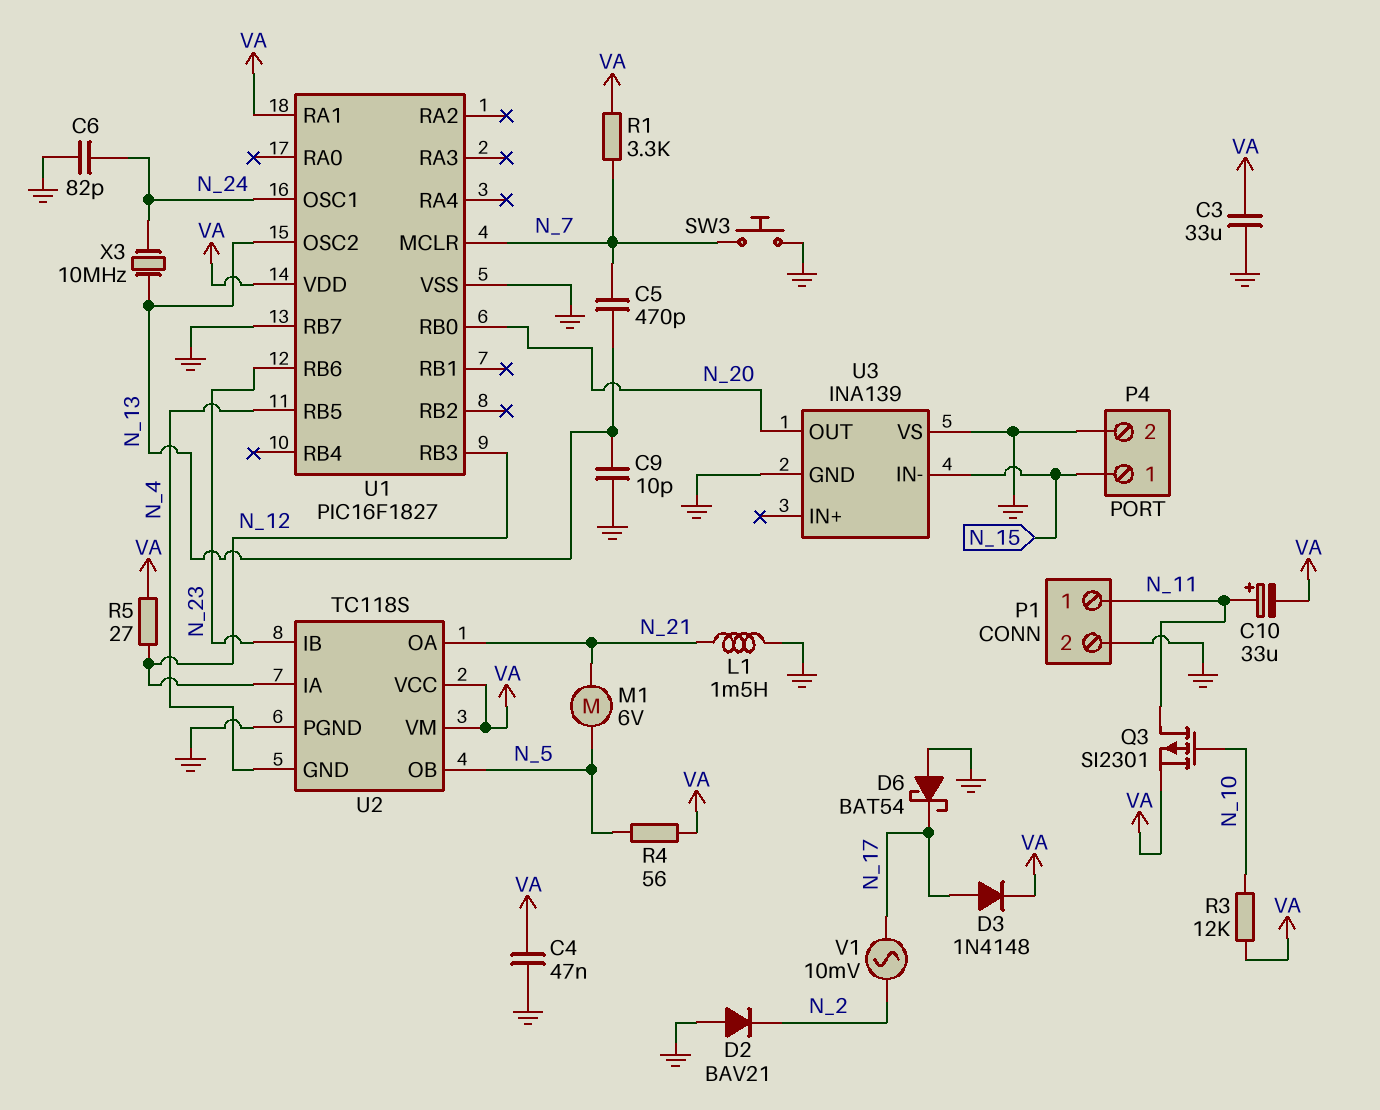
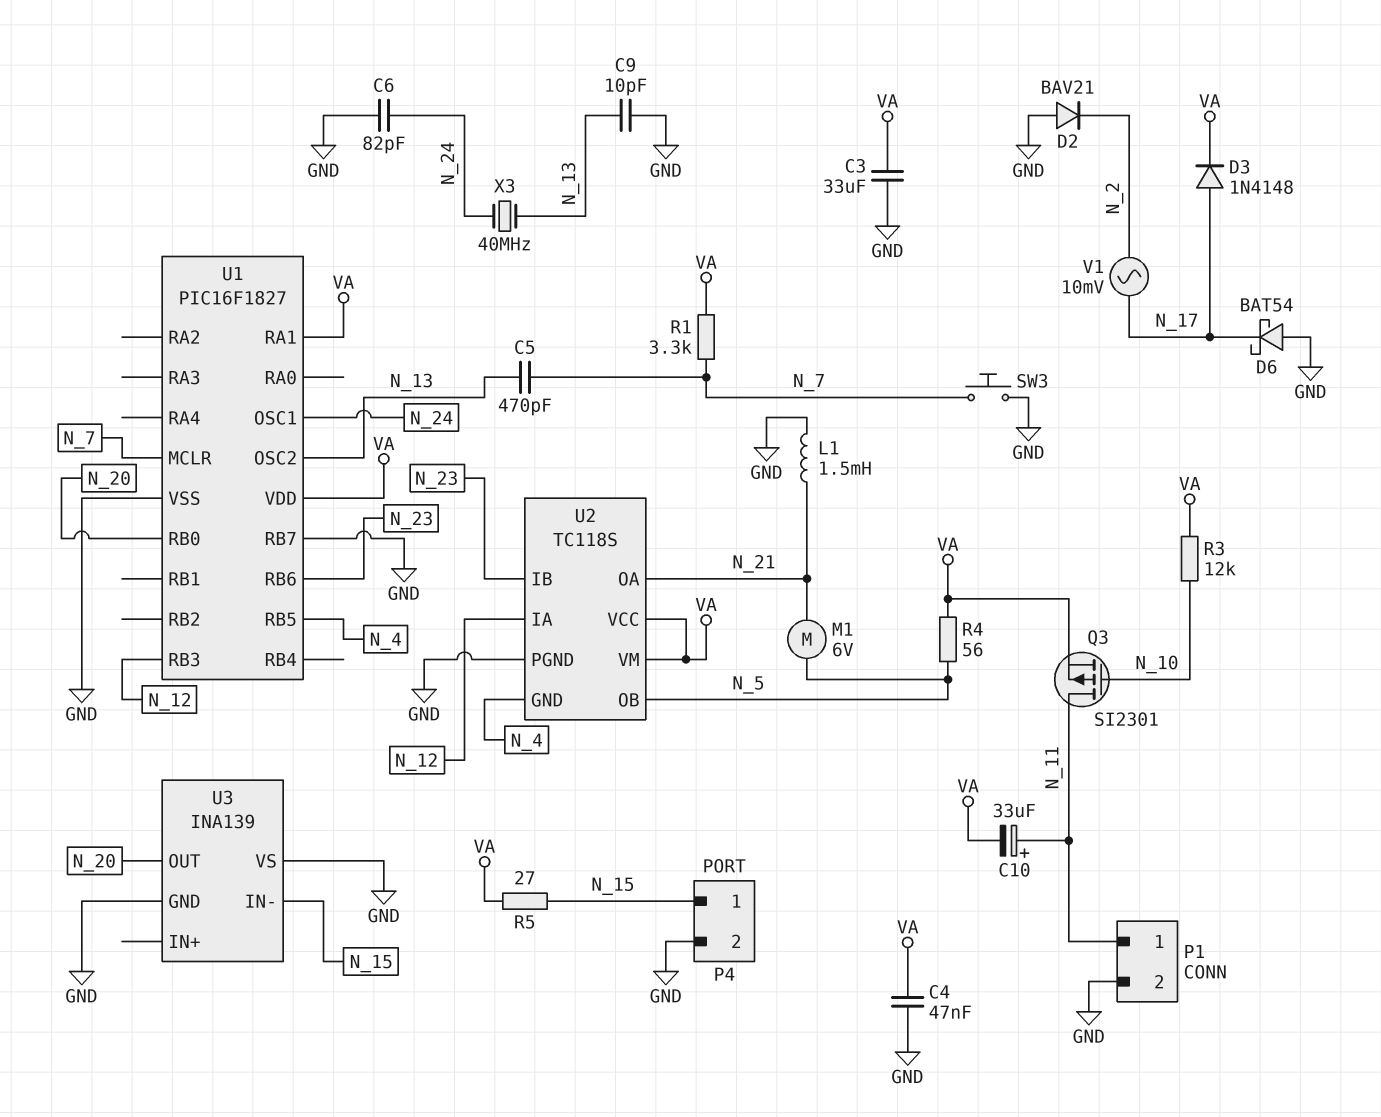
R5: 27 (N_12, VA) -> 27 (N_15, VA)
X3: 10MHz (N_13, N_24) -> 40MHz (N_13, N_24)

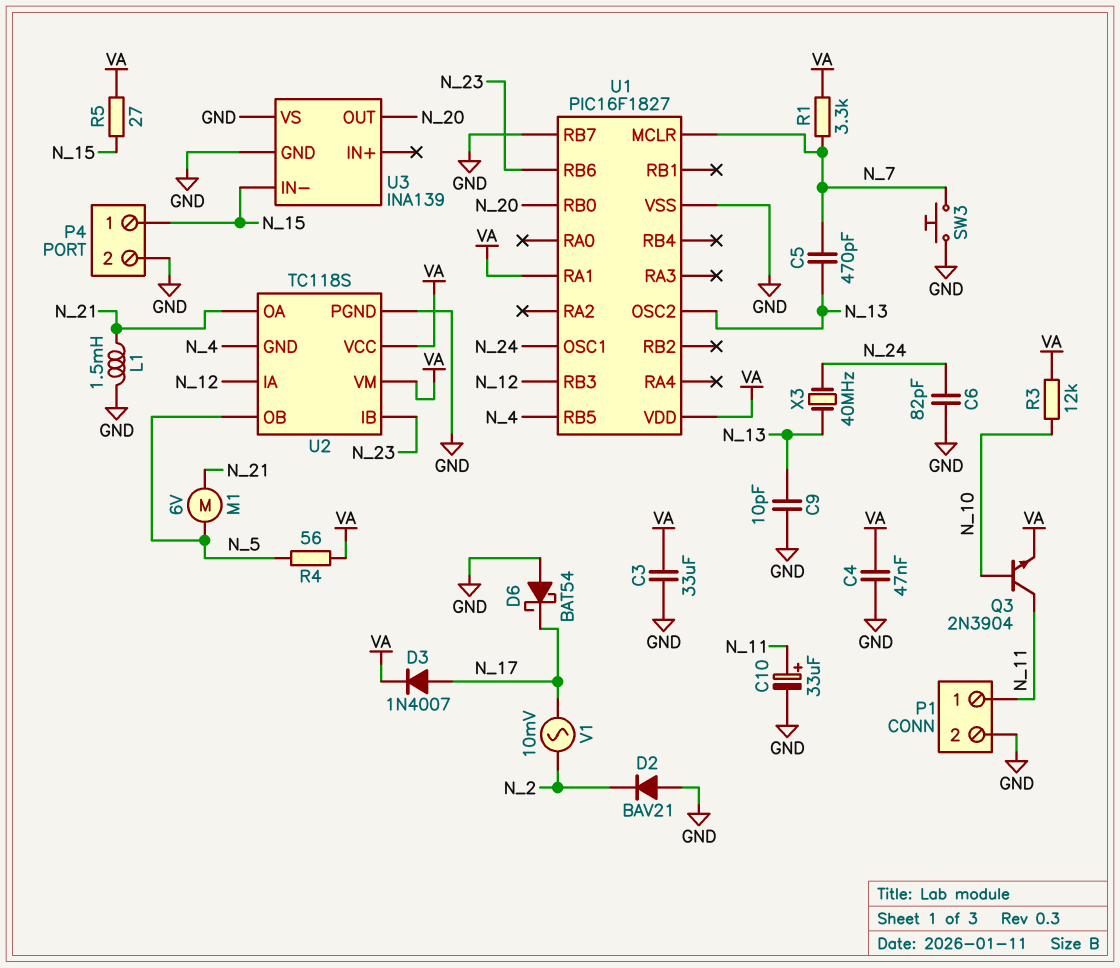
C10: 33uF (plus N_11, minus VA) -> 33uF (plus N_11, minus GND)
D3: diode 1N4148 (A N_17, K VA) -> diode 1N4007 (A N_17, K VA)
Q3: PMOS SI2301 (G N_10, D N_11, S VA) -> NPN 2N3904 (B N_10, C N_11, E VA)

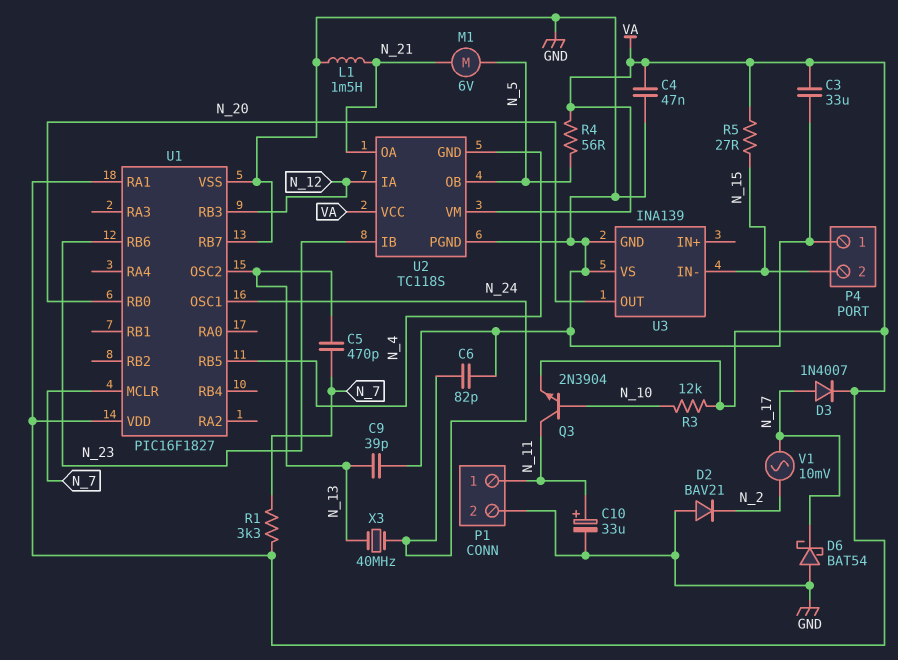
C9: 10pF (GND, N_13) -> 39pF (GND, N_13)
P4 pin 1: N_15 -> GND
P4 pin 2: GND -> N_15
SW3: button (GND, N_7) -> none

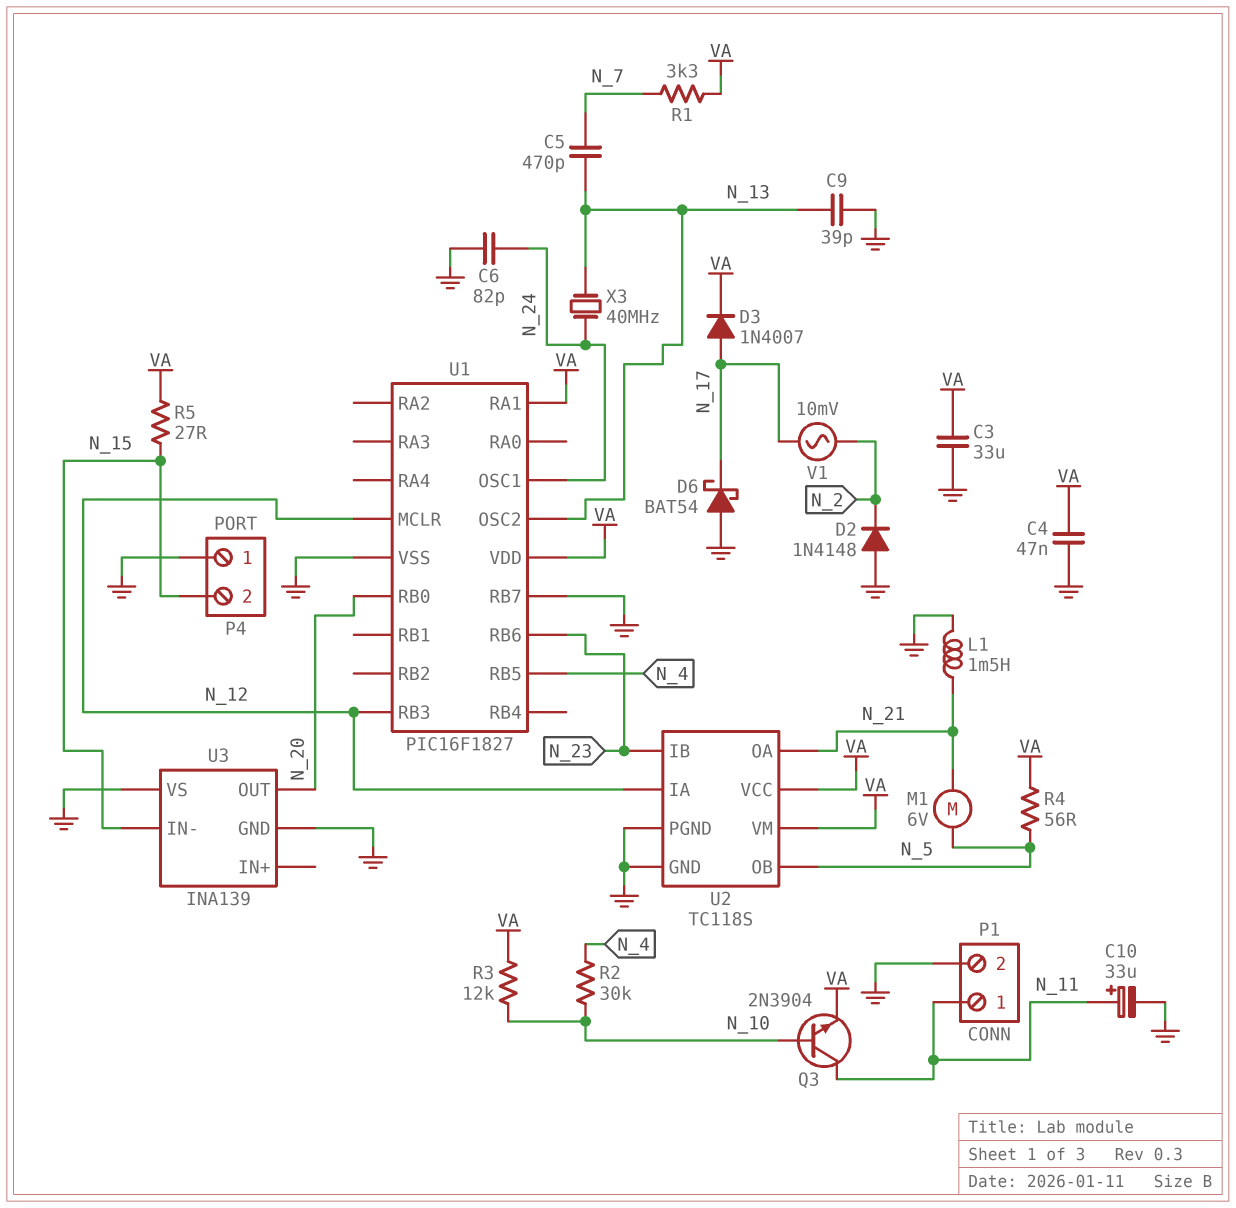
D2: diode BAV21 (A GND, K N_2) -> diode 1N4148 (A GND, K N_2)
R2: none -> 30k (N_4, N_10)
U1 pin MCLR: N_7 -> N_12
U2 pin GND: N_4 -> GND

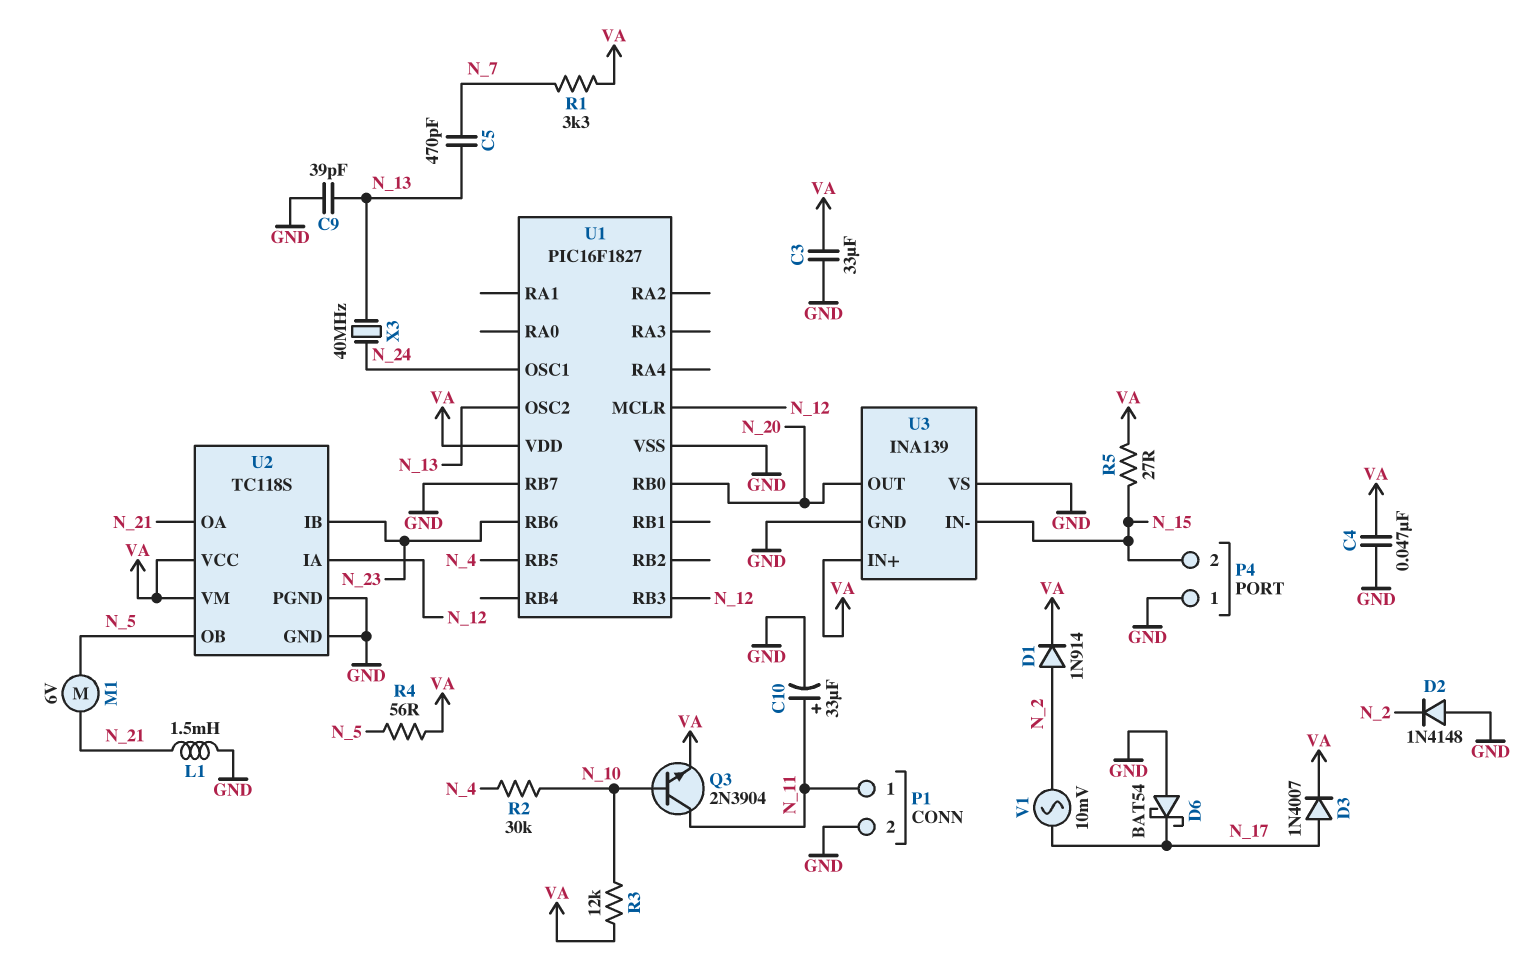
C6: 82pF (GND, N_24) -> none
D1: none -> diode 1N914 (A N_2, K VA)
U1 pin RA1: VA -> none
U3 pin IN+: none -> VA

